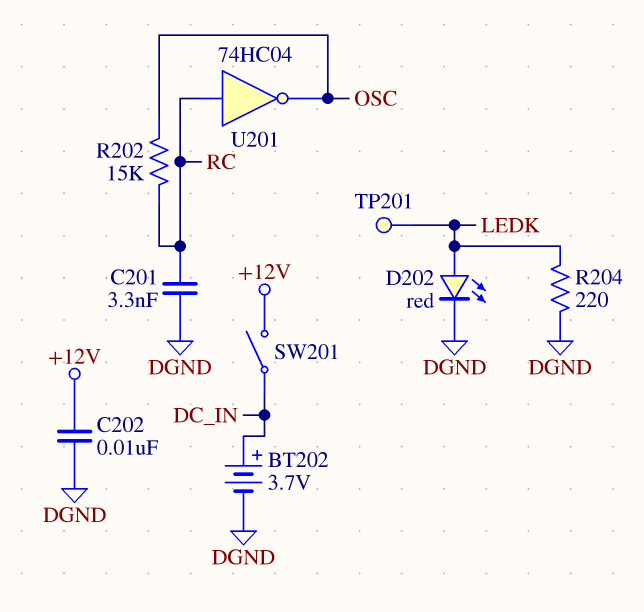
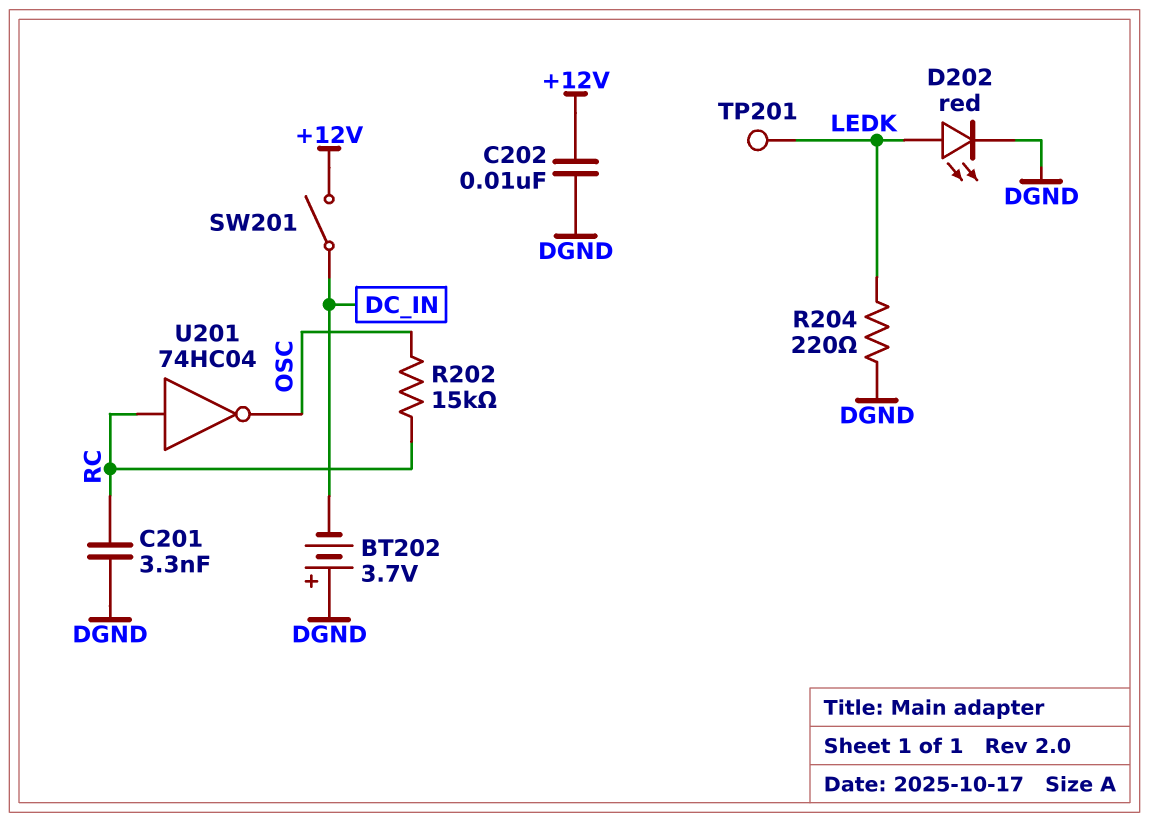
BT202: 3.7V (plus DC_IN, minus DGND) -> 3.7V (plus DGND, minus DC_IN)

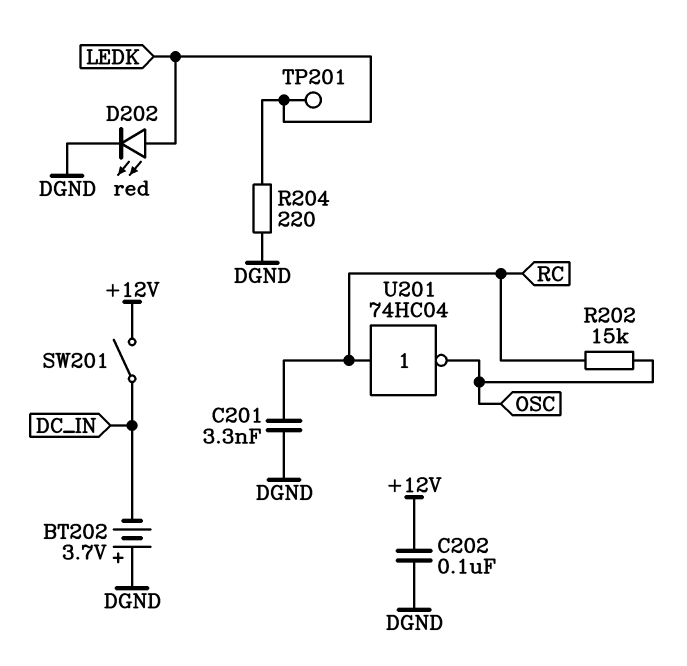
C202: 10nF (+12V, DGND) -> 100nF (+12V, DGND)

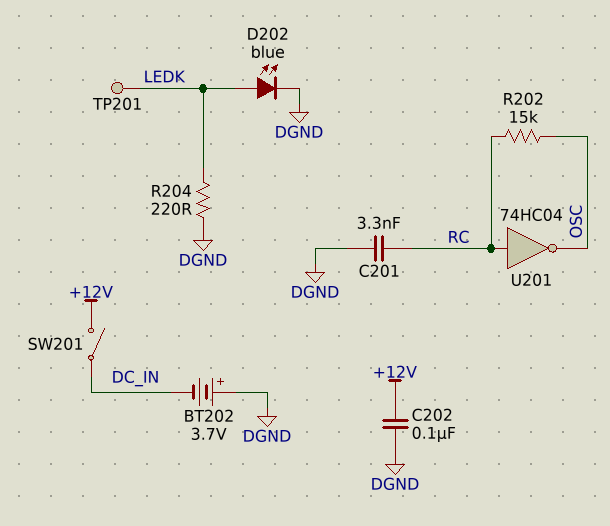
D202: LED red (A LEDK, K DGND) -> LED blue (A LEDK, K DGND)

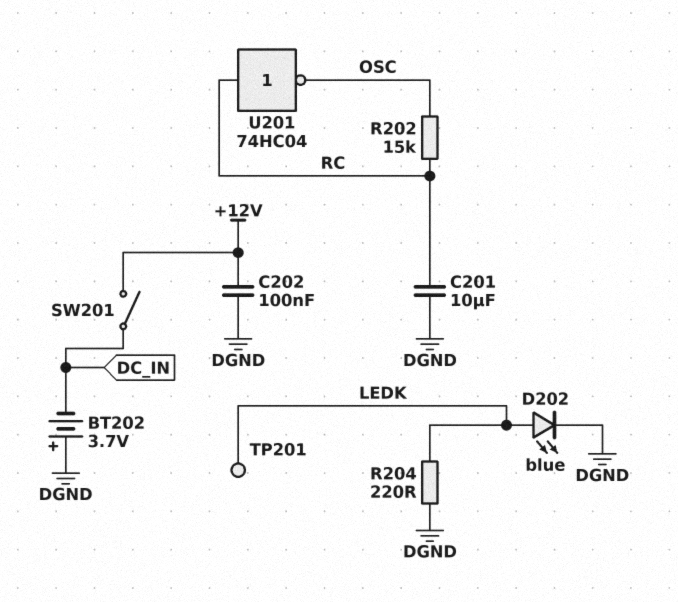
C201: 3.3nF (DGND, RC) -> 10uF (DGND, RC)

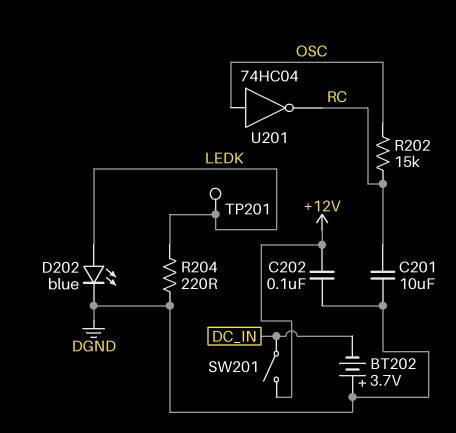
U201: NOT 74HC04 (in RC, out OSC) -> NOT 74HC04 (in OSC, out RC)

